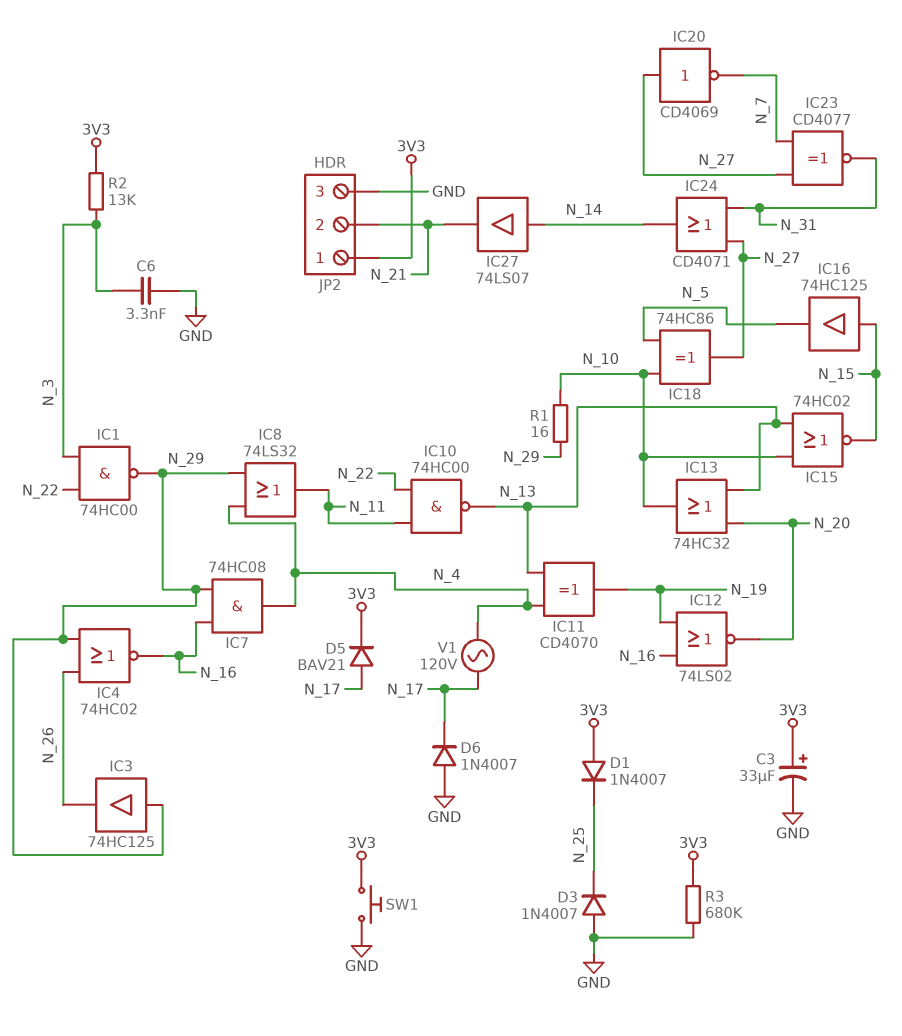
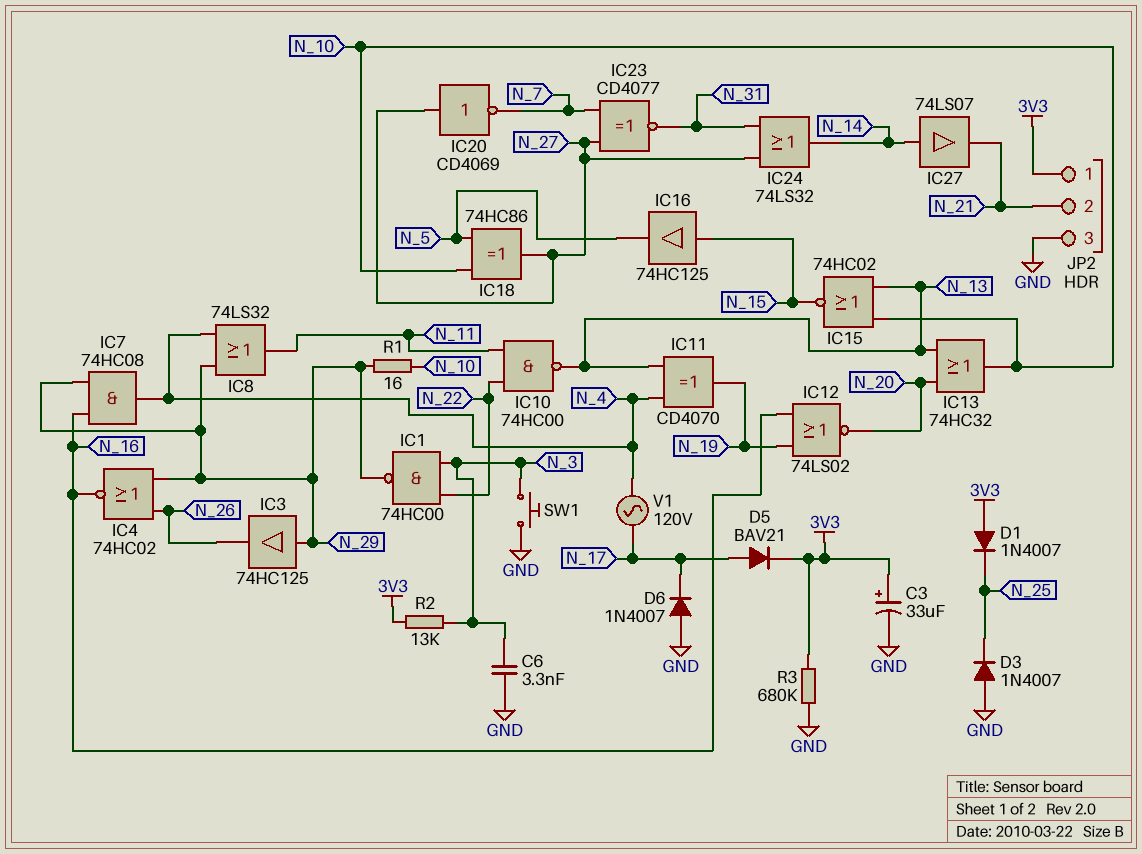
IC24: OR CD4071 (in N_27, in N_31, out N_14) -> OR 74LS32 (in N_27, in N_31, out N_14)
SW1: button (3V3, GND) -> button (GND, N_3)

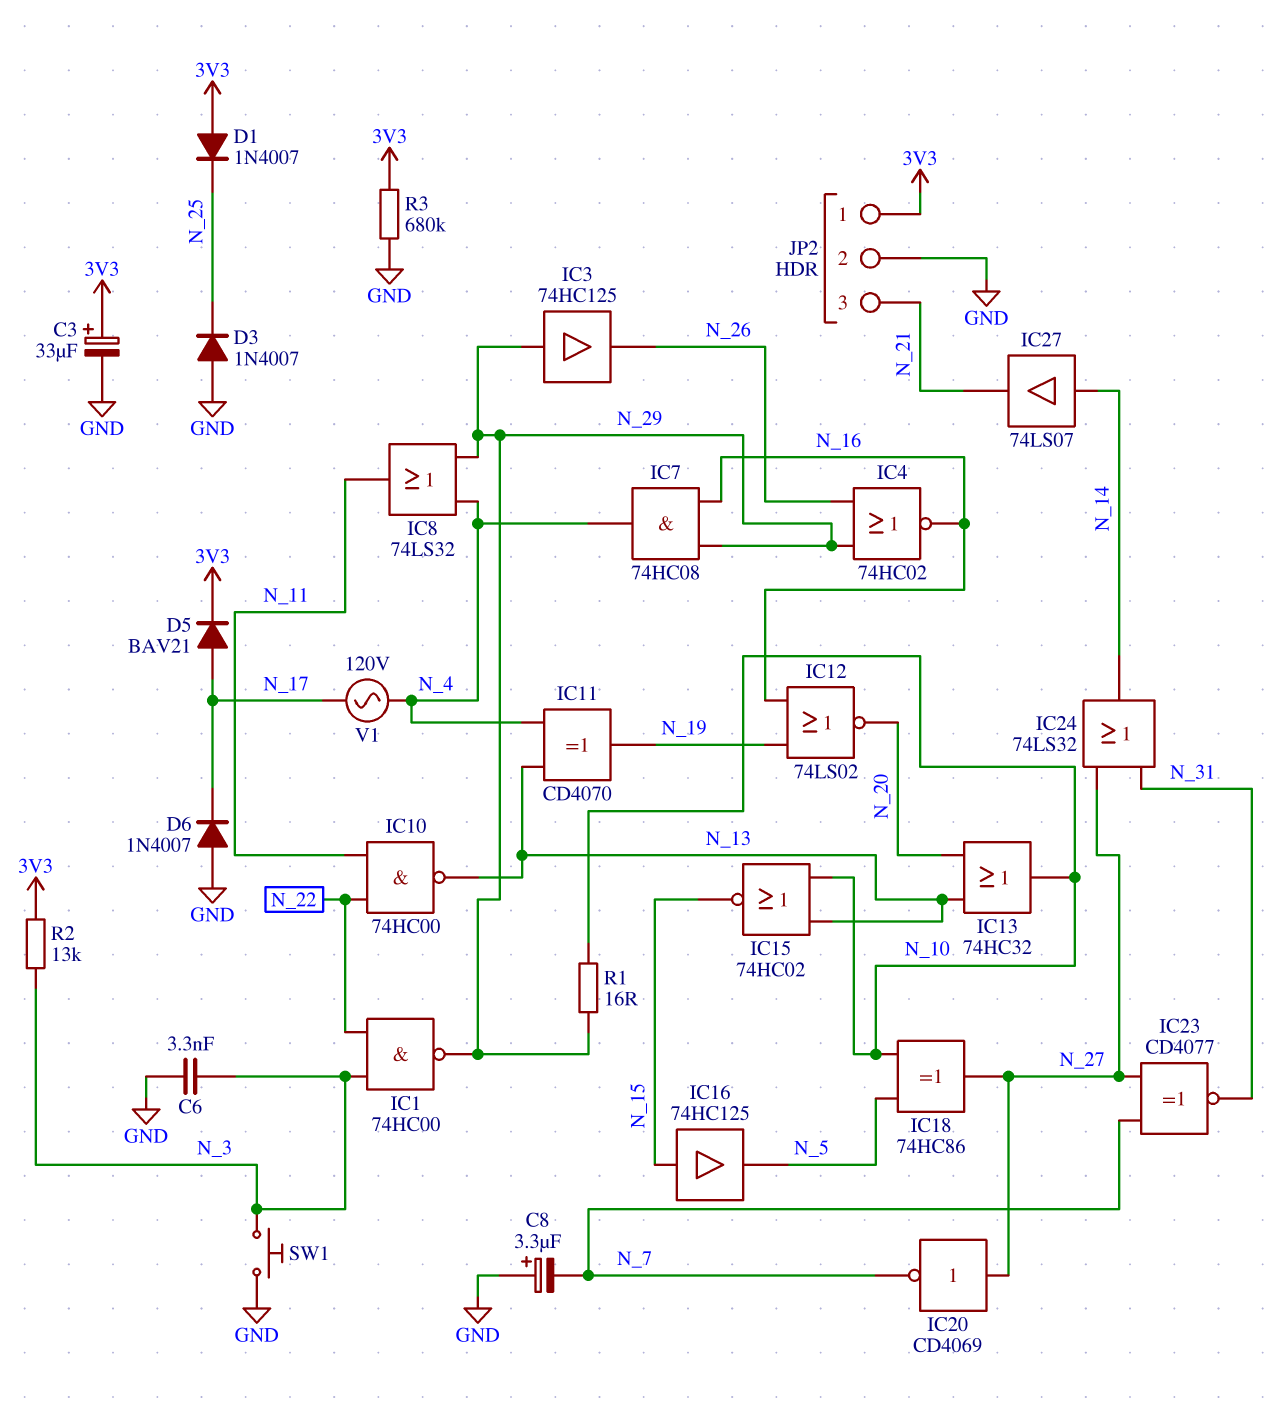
C8: none -> 3.3uF (plus GND, minus N_7)
JP2 pin 2: N_21 -> GND
JP2 pin 3: GND -> N_21

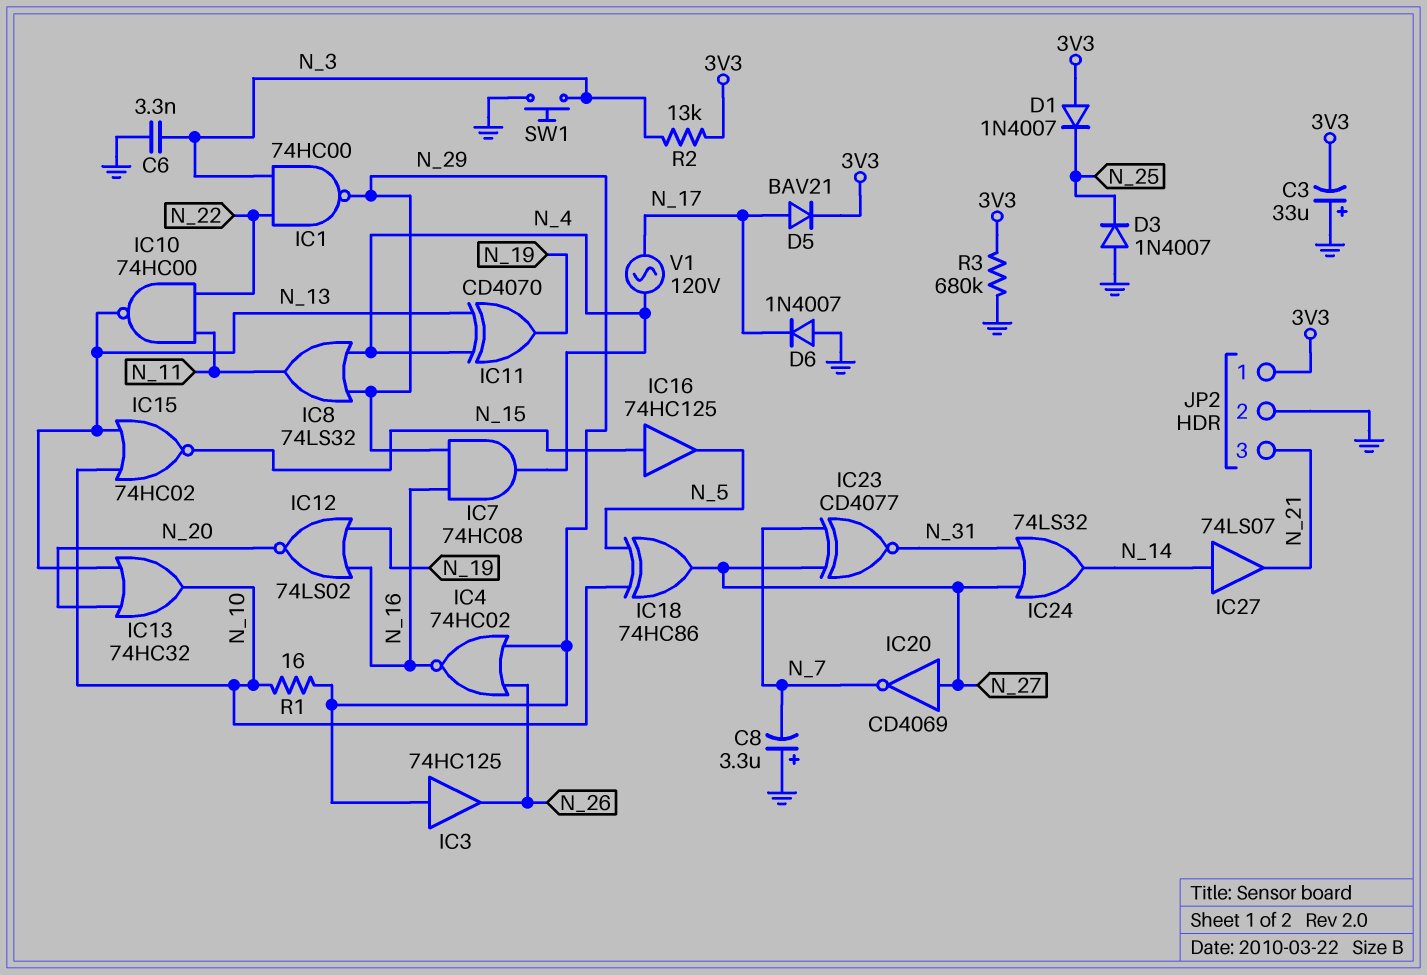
C3: 33uF (plus 3V3, minus GND) -> 33uF (plus GND, minus 3V3)

